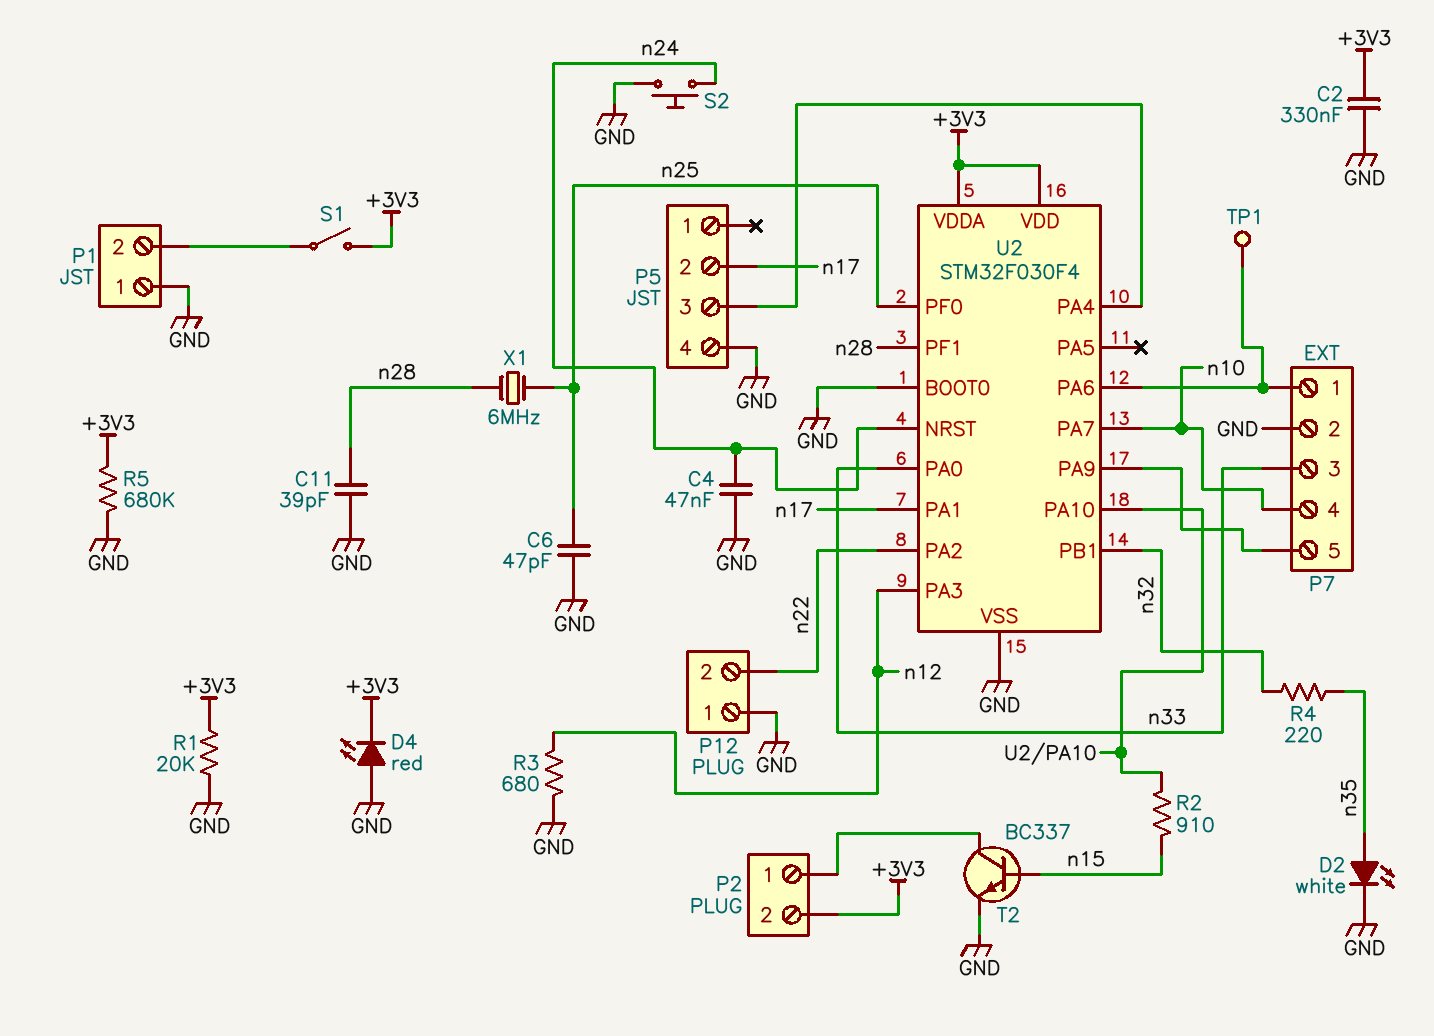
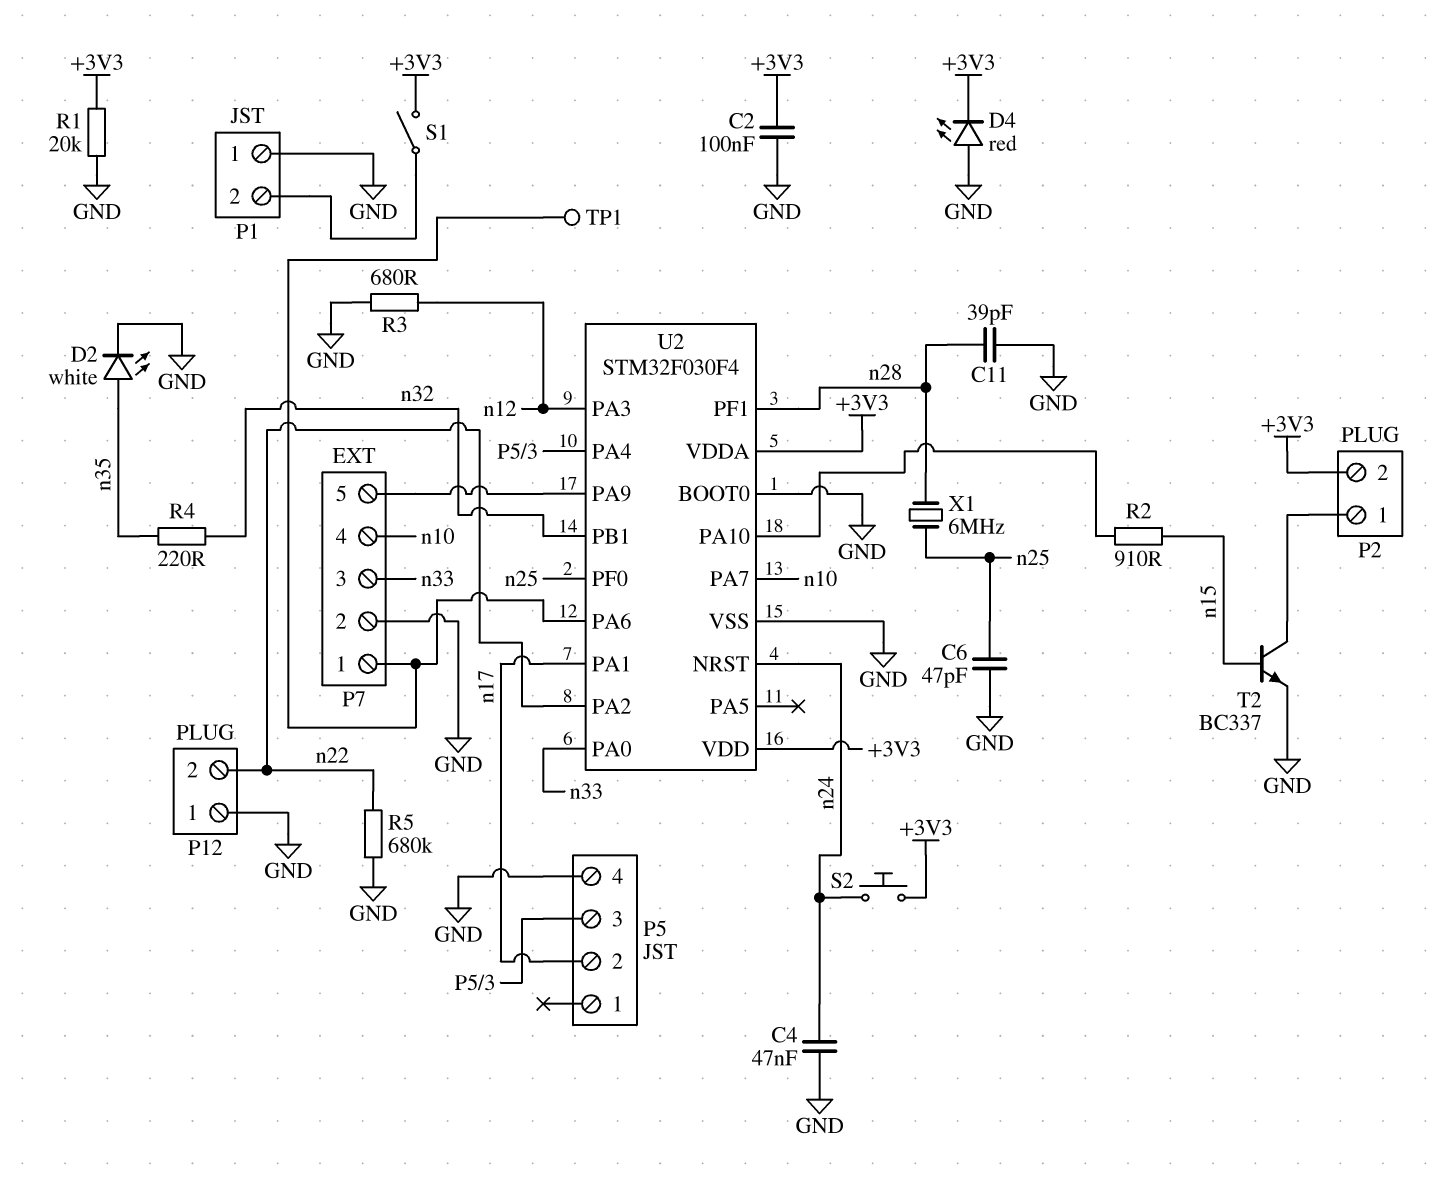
C2: 330nF (+3V3, GND) -> 100nF (+3V3, GND)
R5: 680k (+3V3, GND) -> 680k (GND, n22)
S2: button (GND, n24) -> button (+3V3, n24)

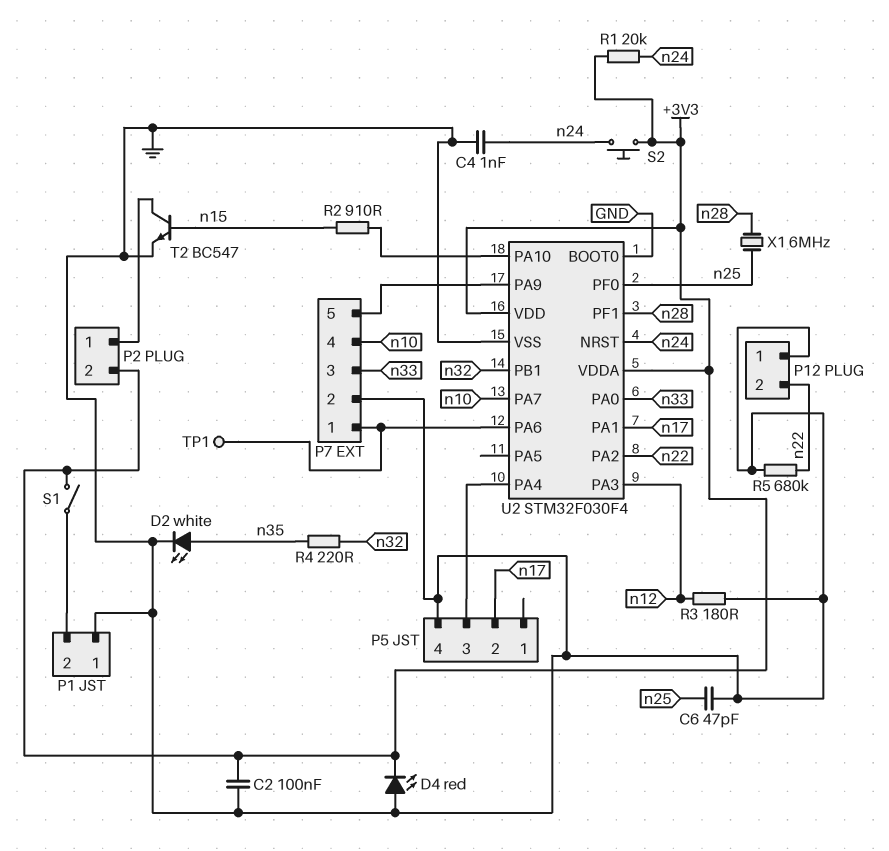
C4: 47nF (GND, n24) -> 1nF (GND, n24)
C11: 39pF (GND, n28) -> none
R1: 20k (+3V3, GND) -> 20k (+3V3, n24)
R3: 680 (GND, n12) -> 180 (GND, n12)
T2: NPN BC337 (B n15, C P2/1, E GND) -> NPN BC547 (B n15, C P2/1, E GND)

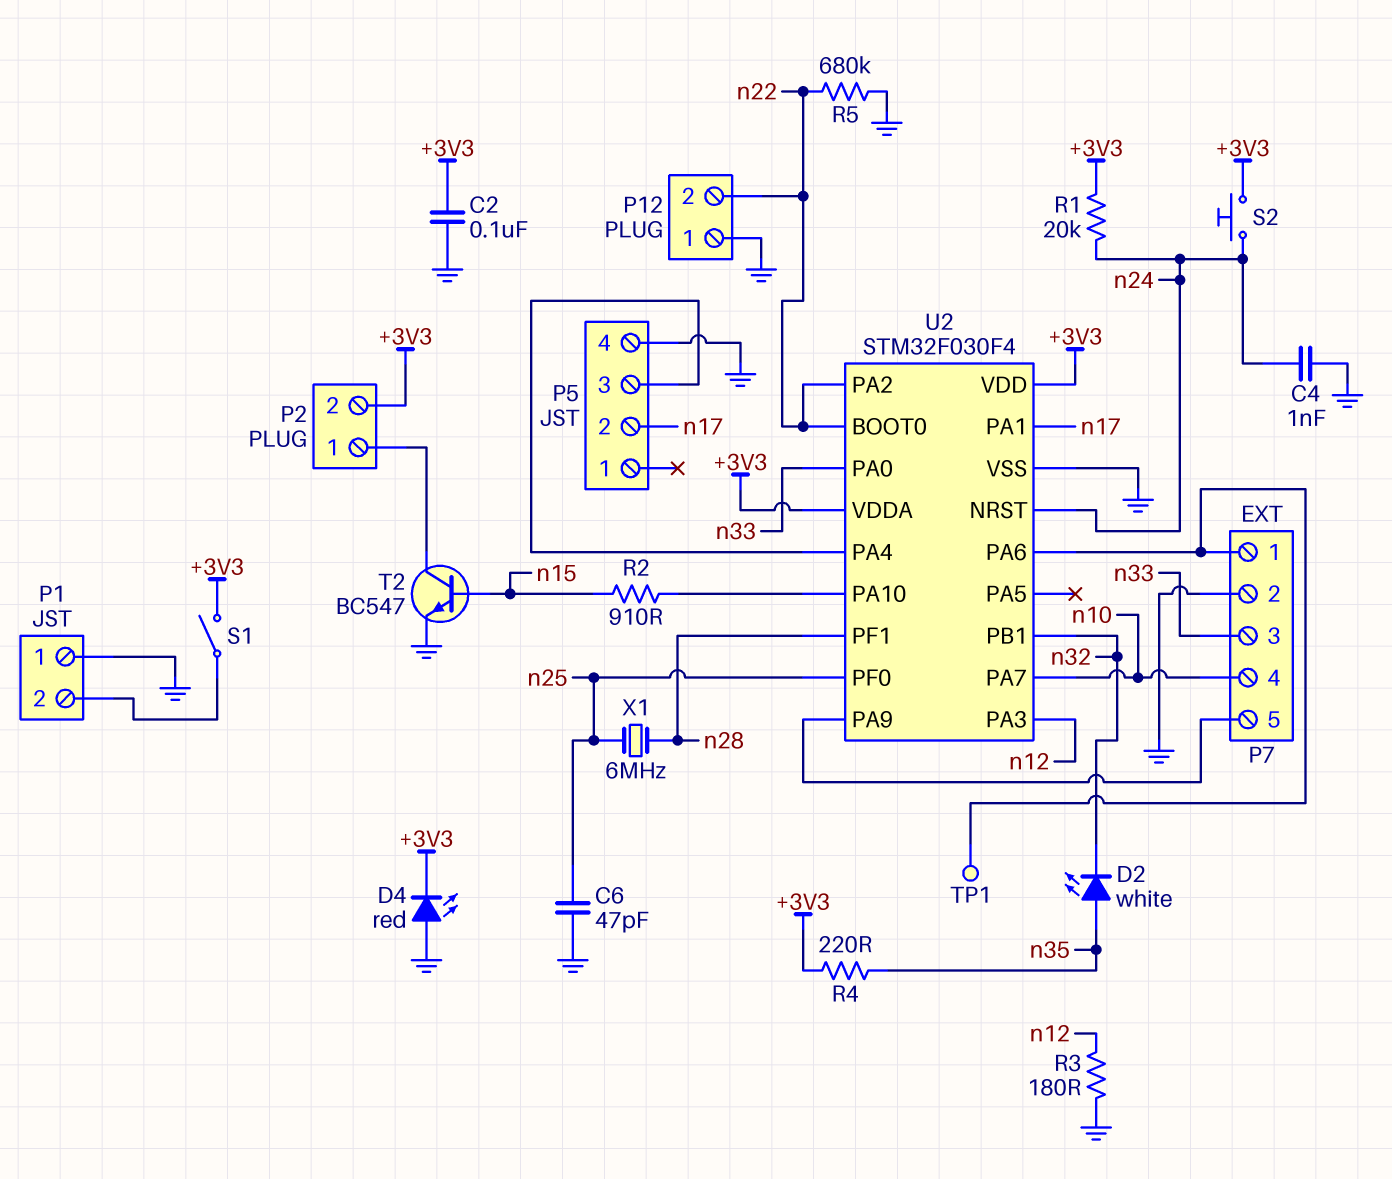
D2: LED white (A n35, K GND) -> LED white (A n35, K n32)
R4: 220 (n32, n35) -> 220 (+3V3, n35)
U2 pin BOOT0: GND -> n22

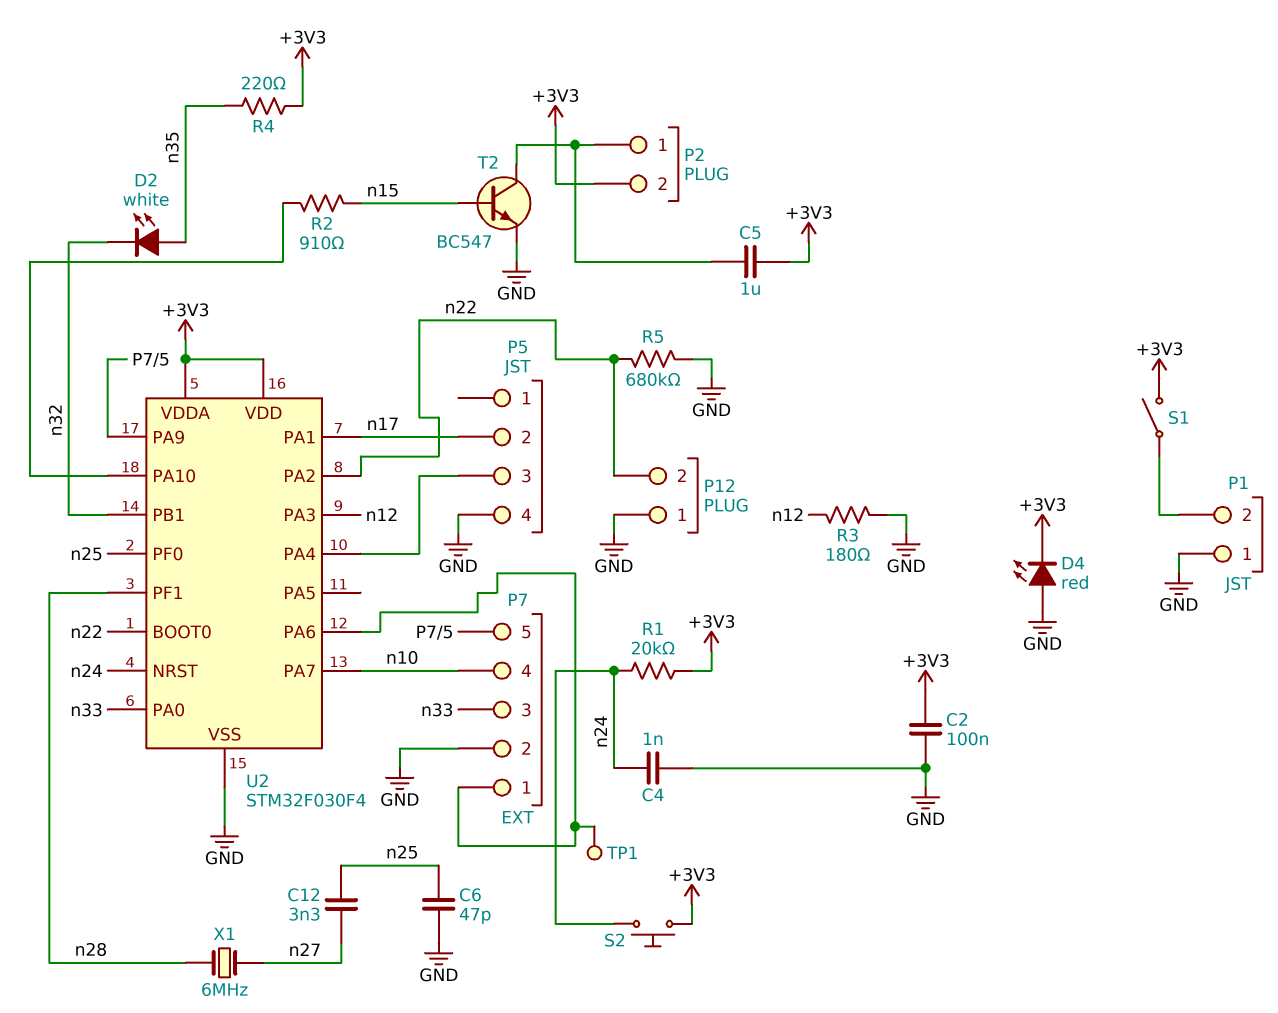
C5: none -> 1uF (+3V3, P2/1)
C12: none -> 3.3nF (n25, n27)
X1: 6MHz (n25, n28) -> 6MHz (n27, n28)

